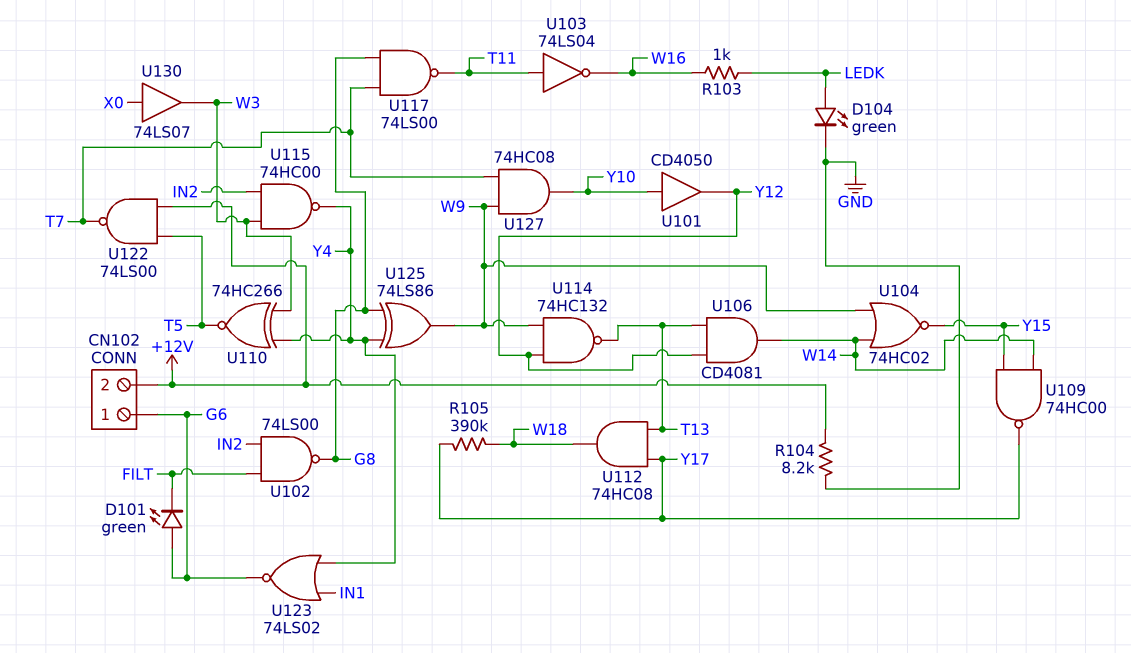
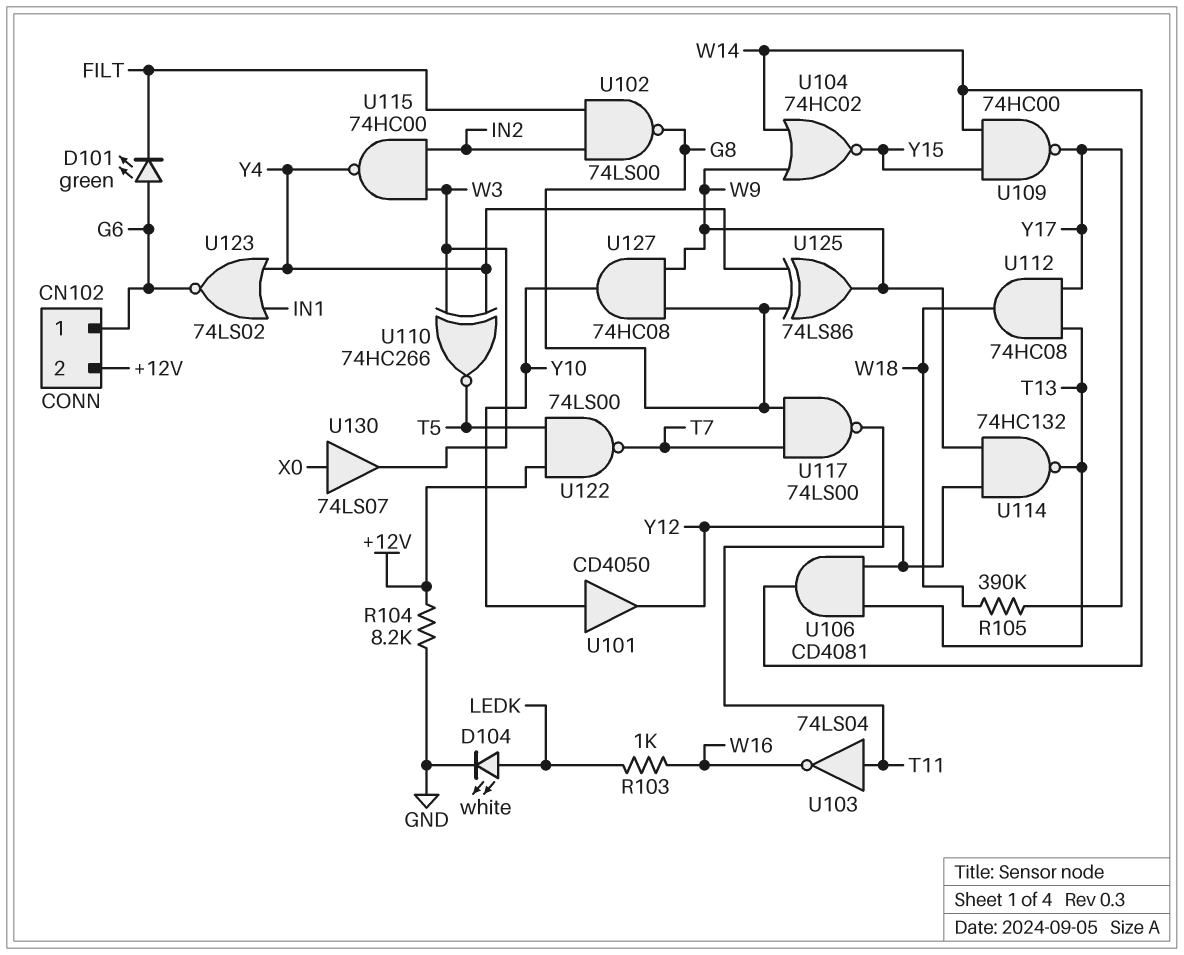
D104: LED green (A LEDK, K GND) -> LED white (A LEDK, K GND)
U127: AND 74HC08 (in T7, in W9, out Y10) -> AND 74HC08 (in G8, in W9, out Y10)

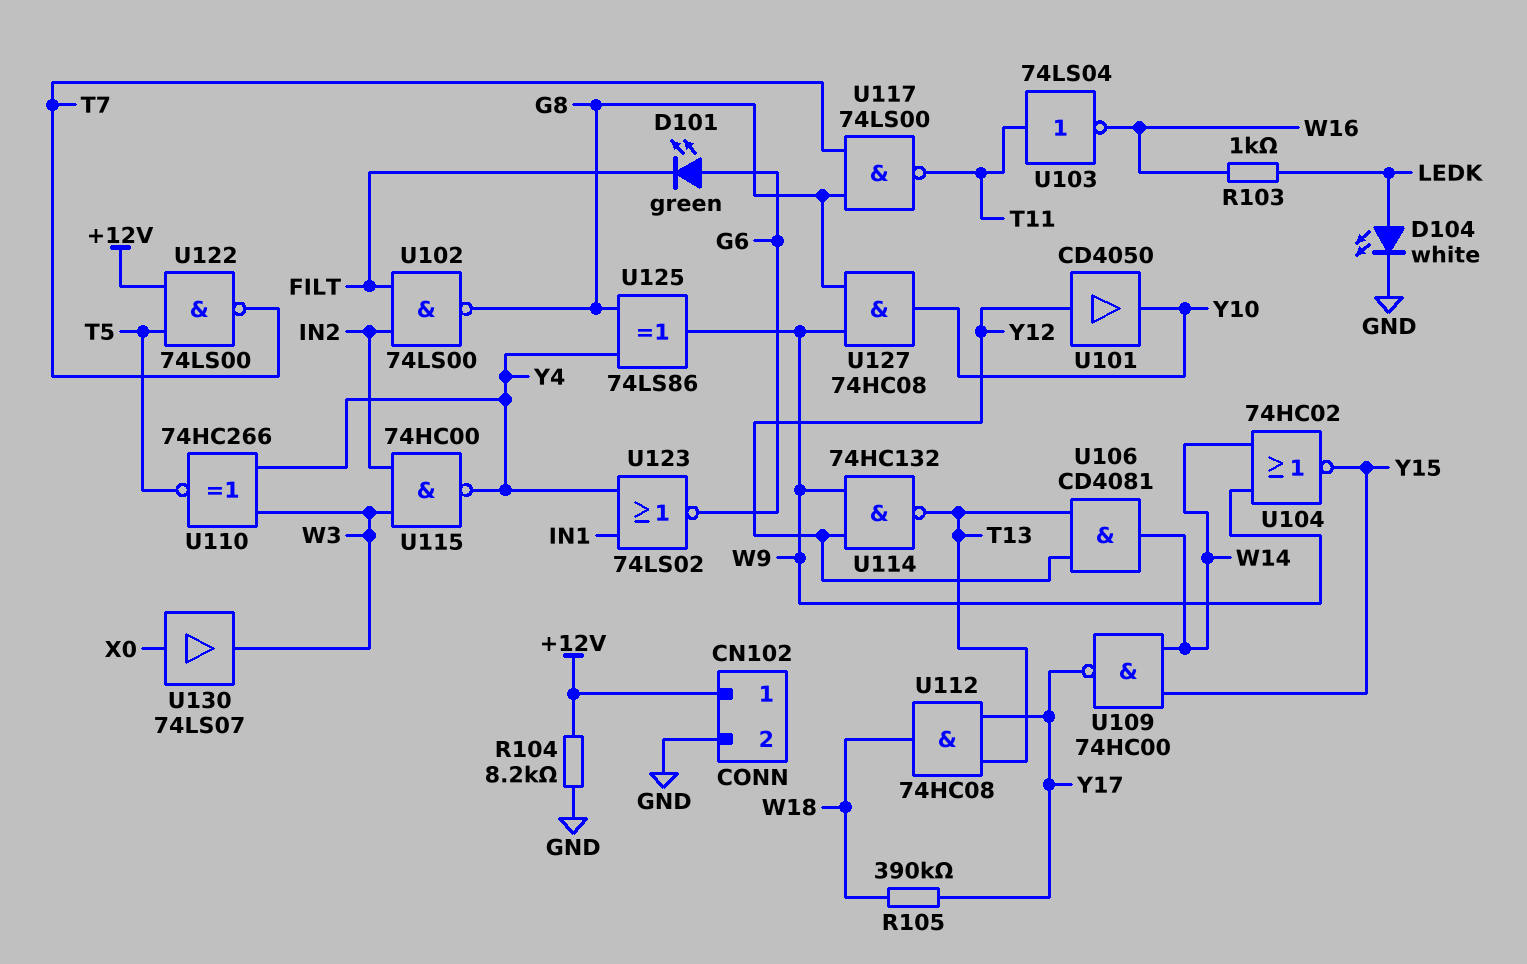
CN102 pin 1: G6 -> +12V
CN102 pin 2: +12V -> GND
U101: buffer CD4050 (in Y10, out Y12) -> buffer CD4050 (in Y12, out Y10)

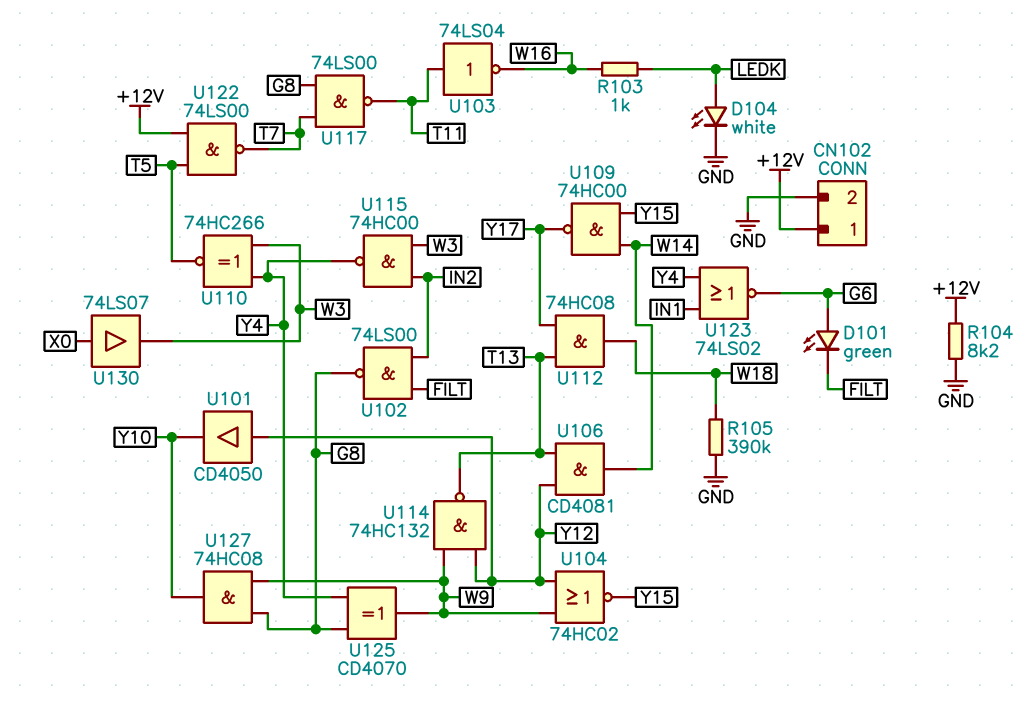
R105: 390k (W18, Y17) -> 390k (GND, W18)
U104: NOR 74HC02 (in W9, in W14, out Y15) -> NOR 74HC02 (in W9, in Y12, out Y15)
U125: XOR 74LS86 (in G8, in Y4, out W9) -> XOR CD4070 (in G8, in Y4, out W9)

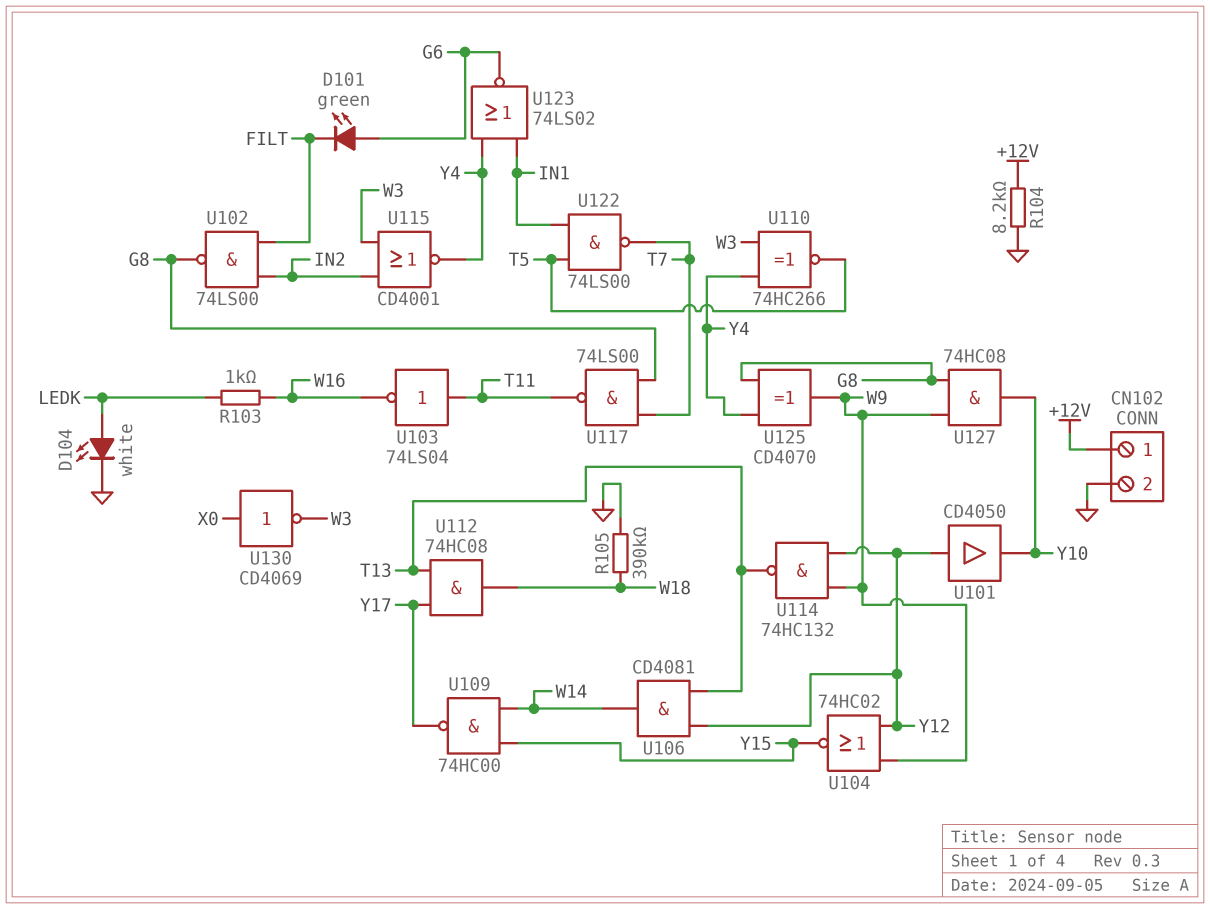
U115: NAND 74HC00 (in IN2, in W3, out Y4) -> NOR CD4001 (in IN2, in W3, out Y4)
U122: NAND 74LS00 (in +12V, in T5, out T7) -> NAND 74LS00 (in IN1, in T5, out T7)
U130: buffer 74LS07 (in X0, out W3) -> NOT CD4069 (in X0, out W3)

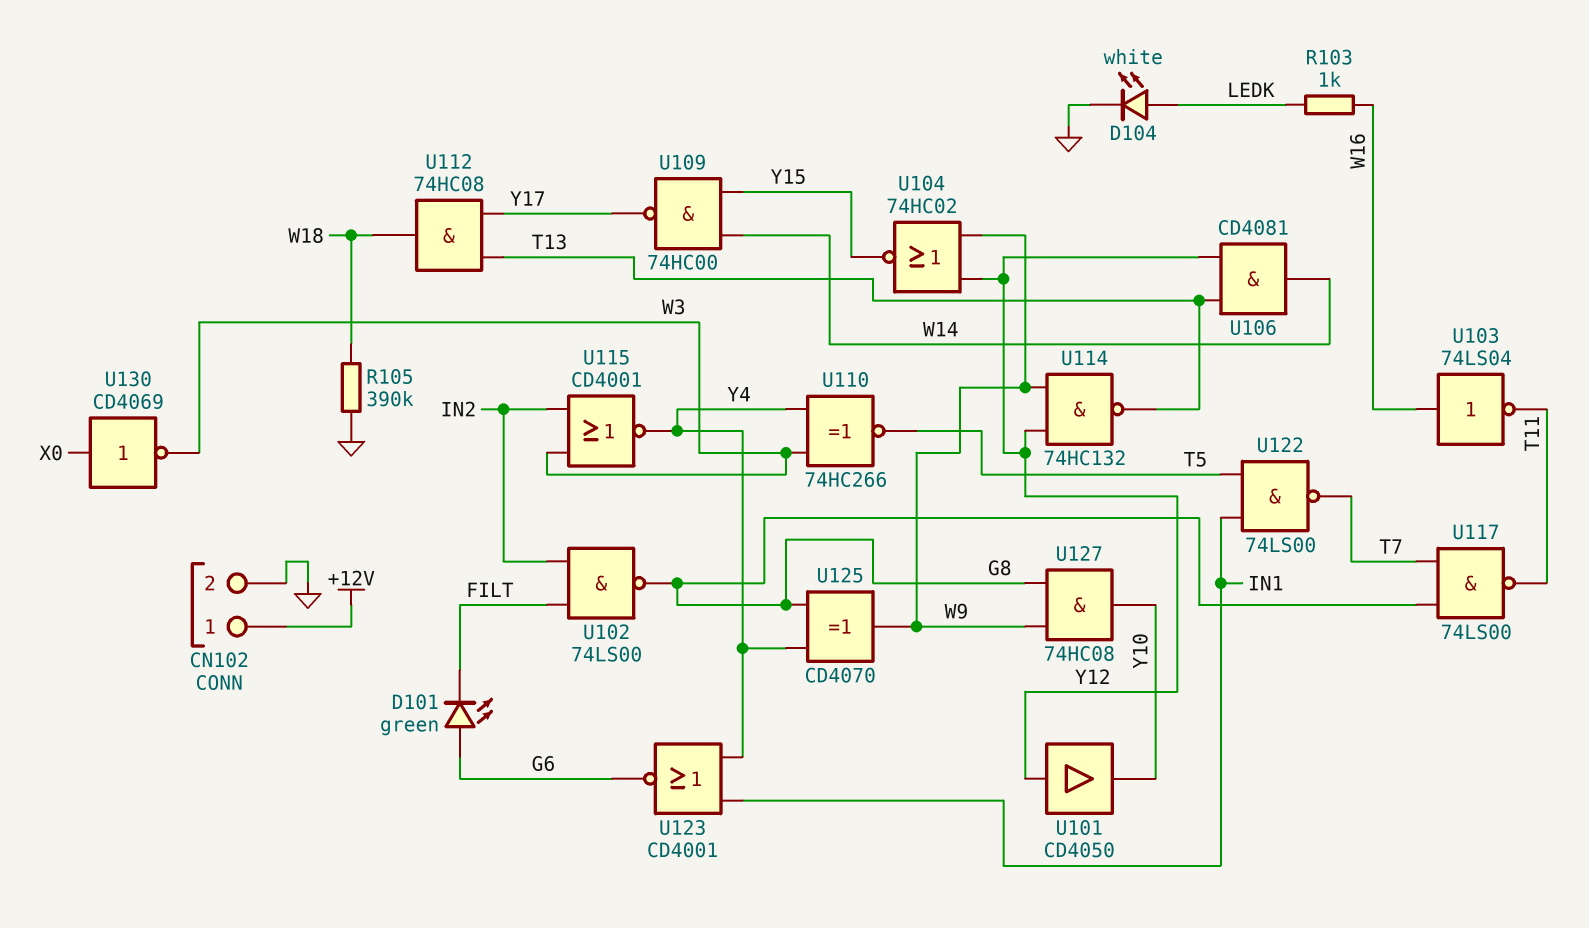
R104: 8.2k (+12V, GND) -> none
U103: NOT 74LS04 (in T11, out W16) -> NOT 74LS04 (in W16, out T11)
U123: NOR 74LS02 (in IN1, in Y4, out G6) -> NOR CD4001 (in IN1, in Y4, out G6)

